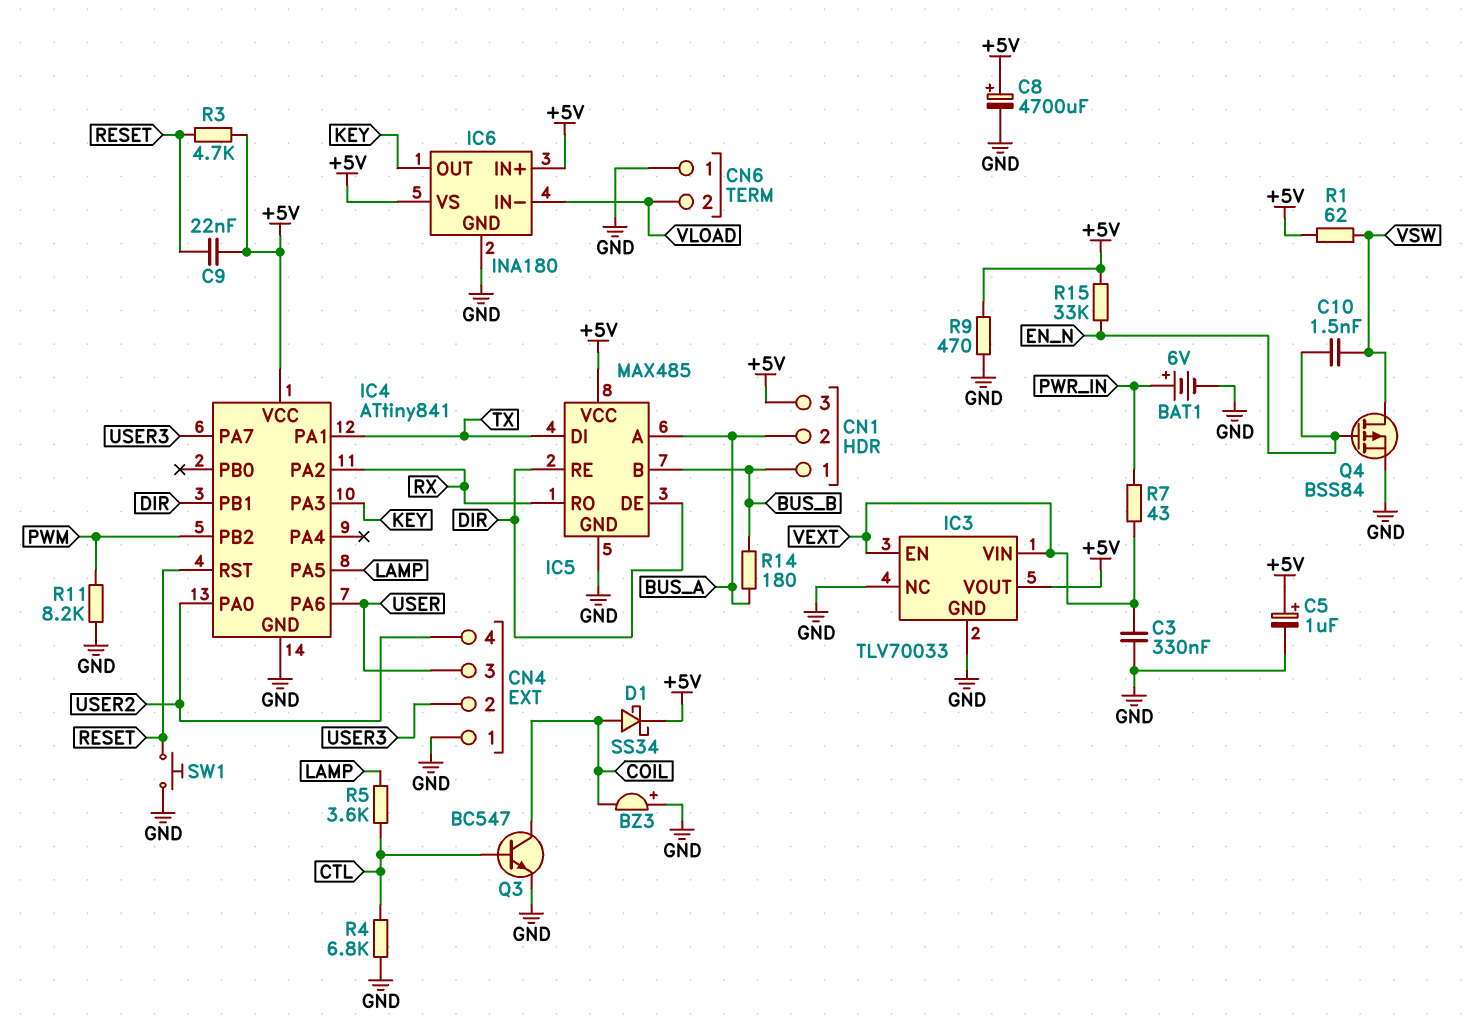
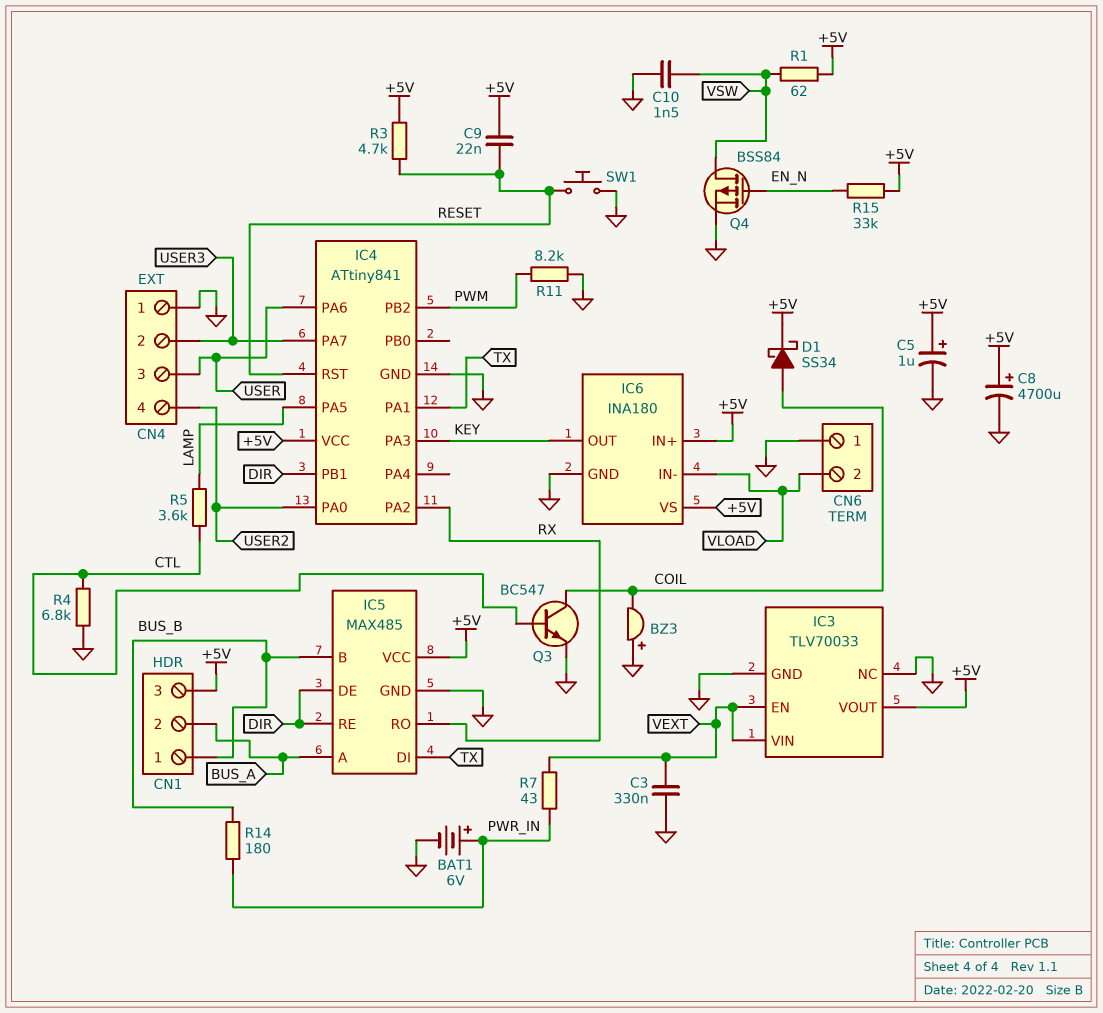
C10: 1.5nF (EN_N, VSW) -> 1.5nF (GND, VSW)
R9: 470 (+5V, GND) -> none
R14: 180 (BUS_A, BUS_B) -> 180 (BUS_B, PWR_IN)

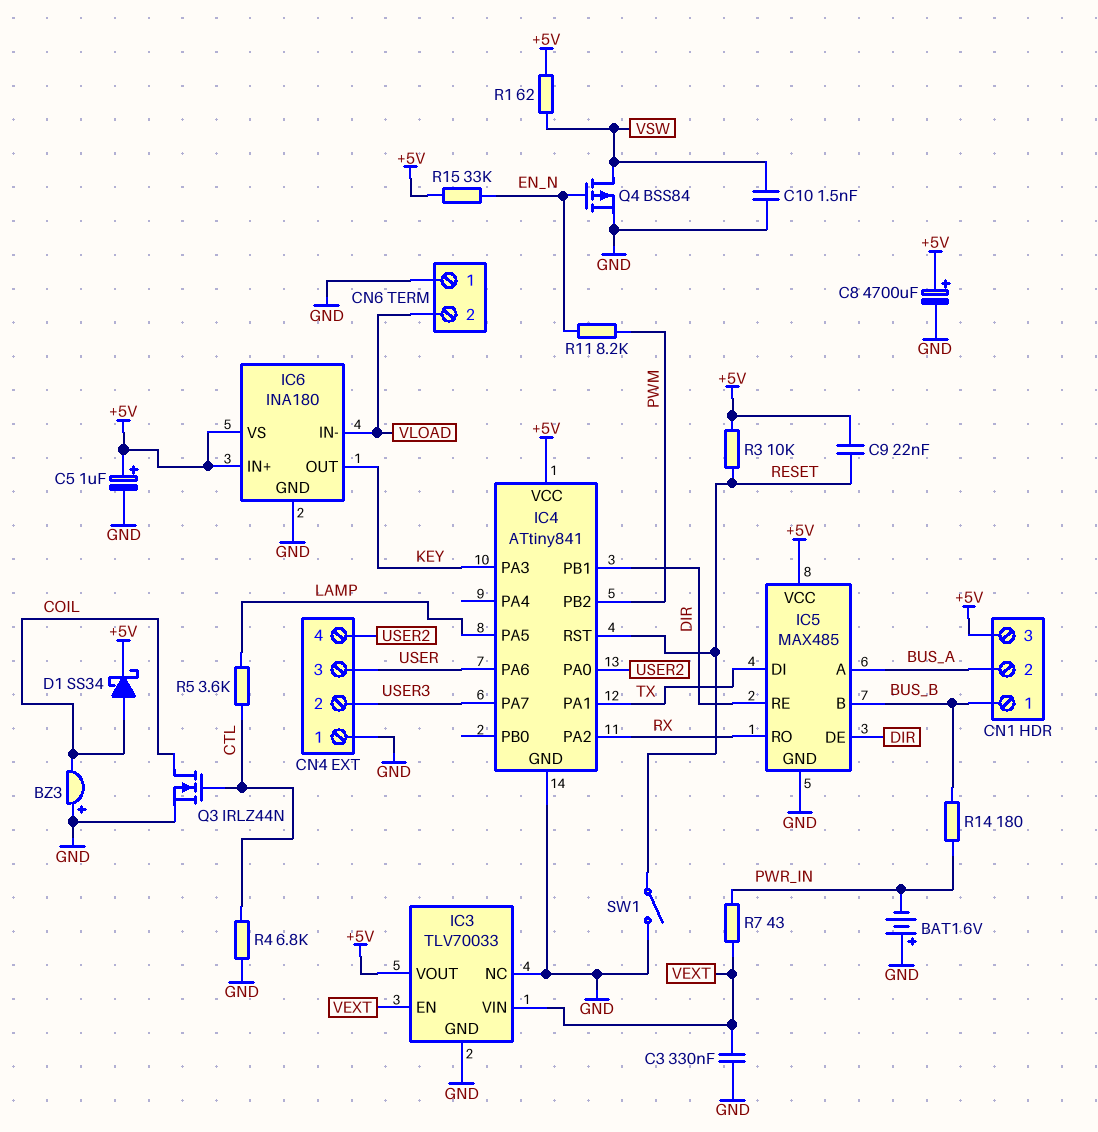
BAT1: 6V (plus PWR_IN, minus GND) -> 6V (plus GND, minus PWR_IN)
Q3: NPN BC547 (B CTL, C COIL, E GND) -> NMOS IRLZ44N (G CTL, D COIL, S GND)
R3: 4.7k (+5V, RESET) -> 10k (+5V, RESET)
R11: 8.2k (GND, PWM) -> 8.2k (EN_N, PWM)
SW1: button (GND, RESET) -> switch (GND, RESET)

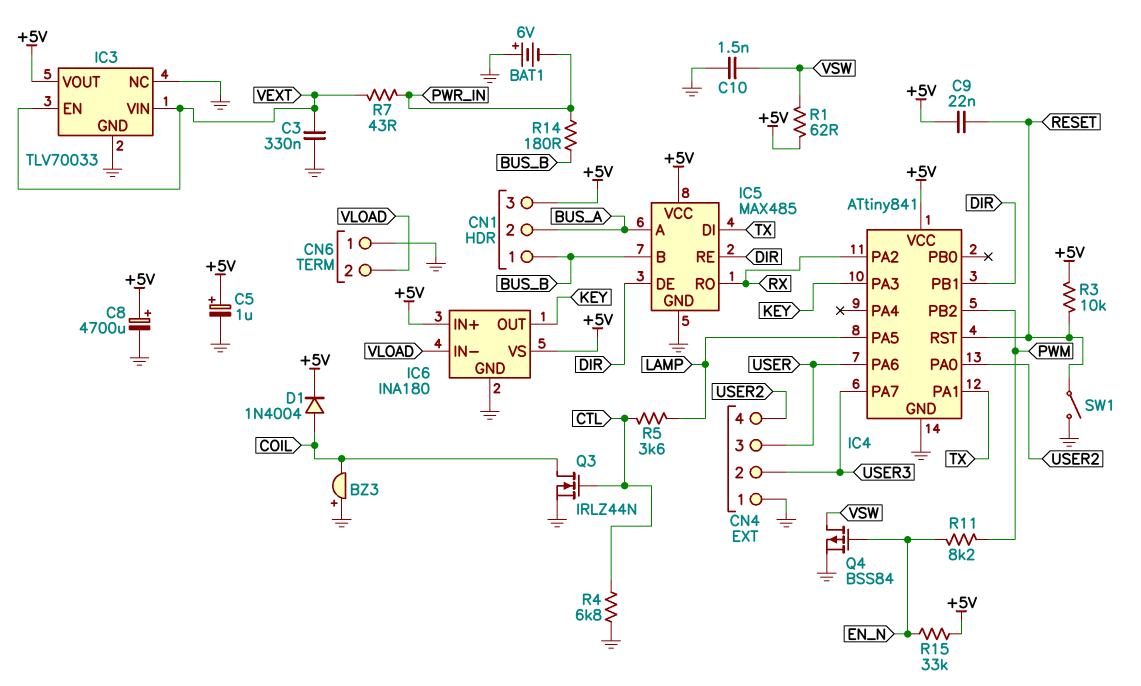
D1: schottky SS34 (A COIL, K +5V) -> diode 1N4004 (A COIL, K +5V)

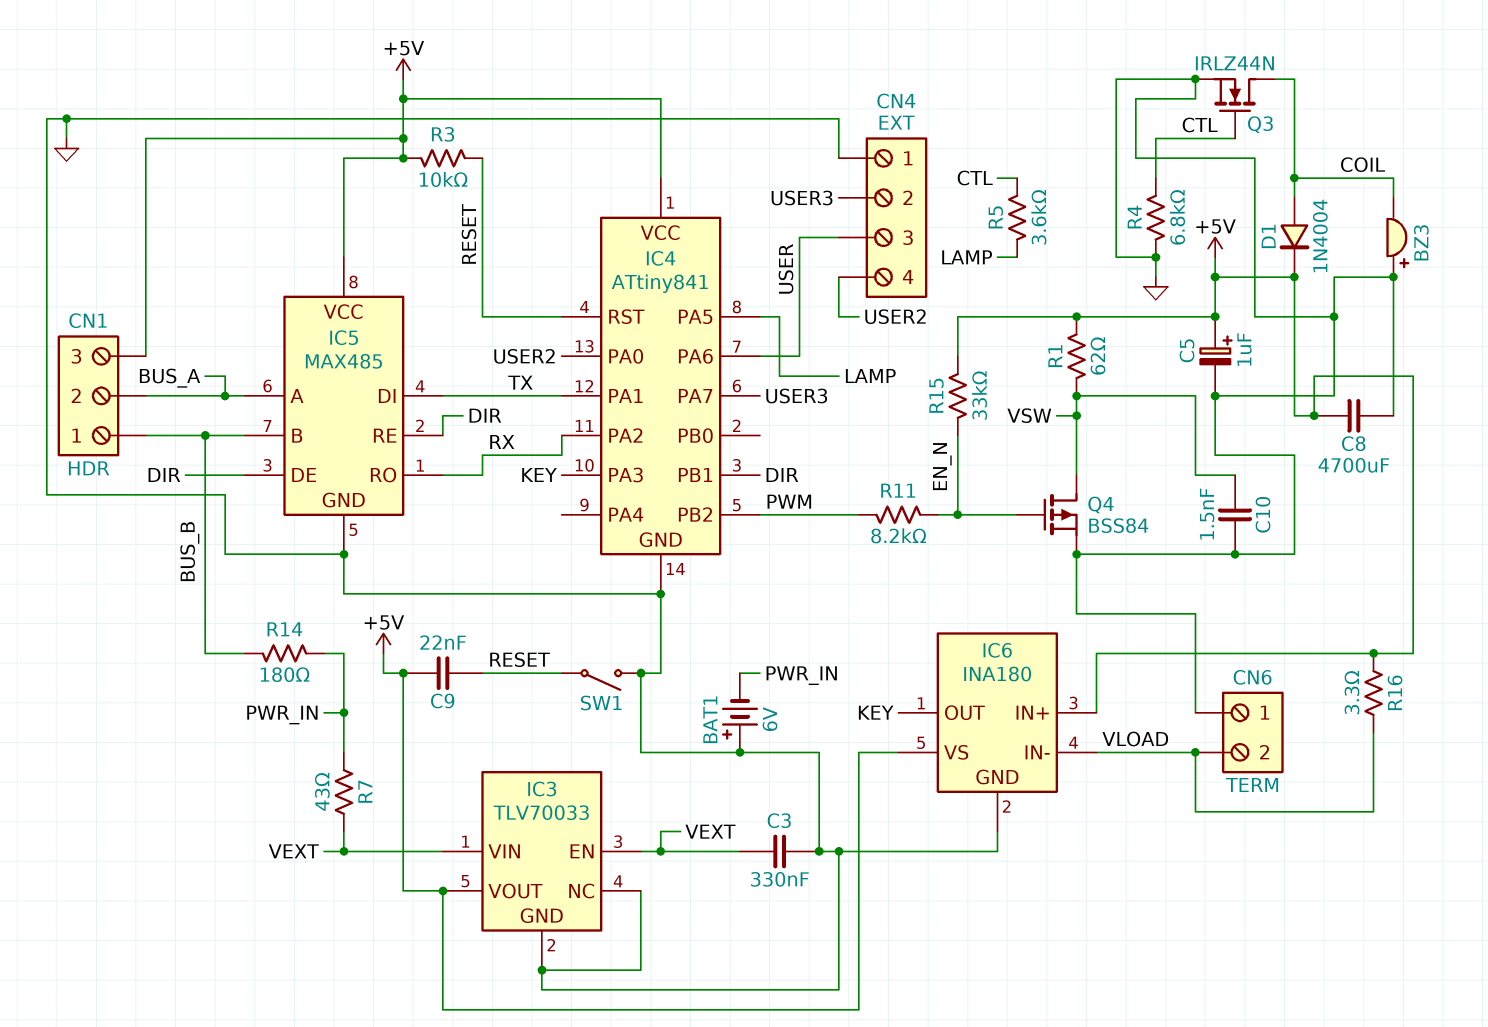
C8: 4700uF (plus +5V, minus GND) -> 4700uF (+5V, GND)
R16: none -> 3.3 (+5V, VLOAD)

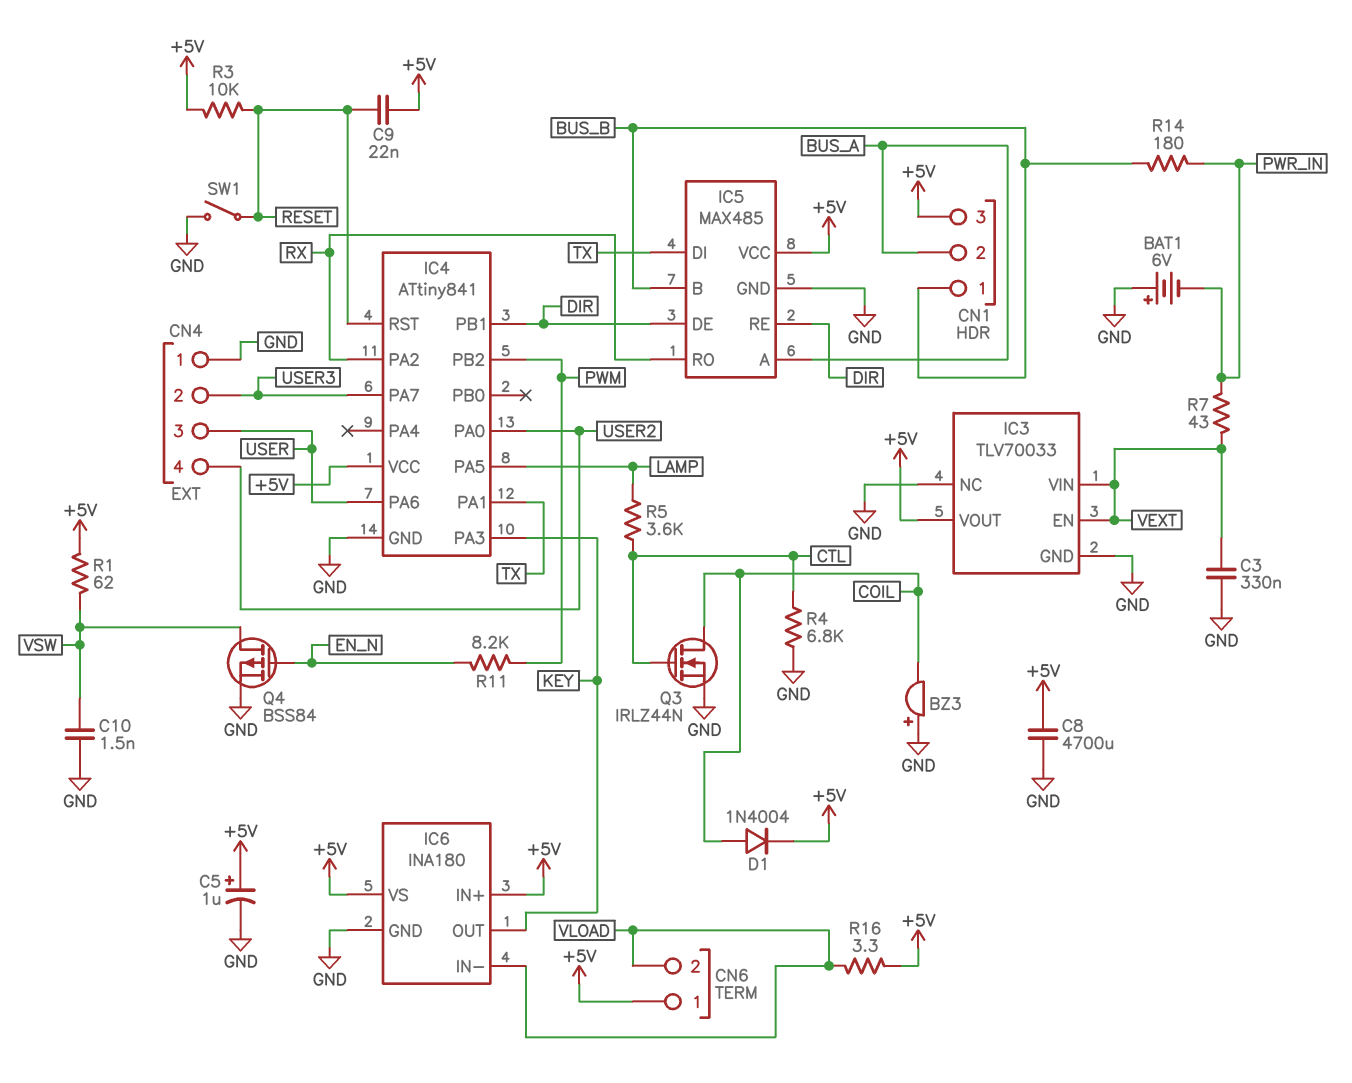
CN6 pin 1: GND -> +5V
R15: 33k (+5V, EN_N) -> none

